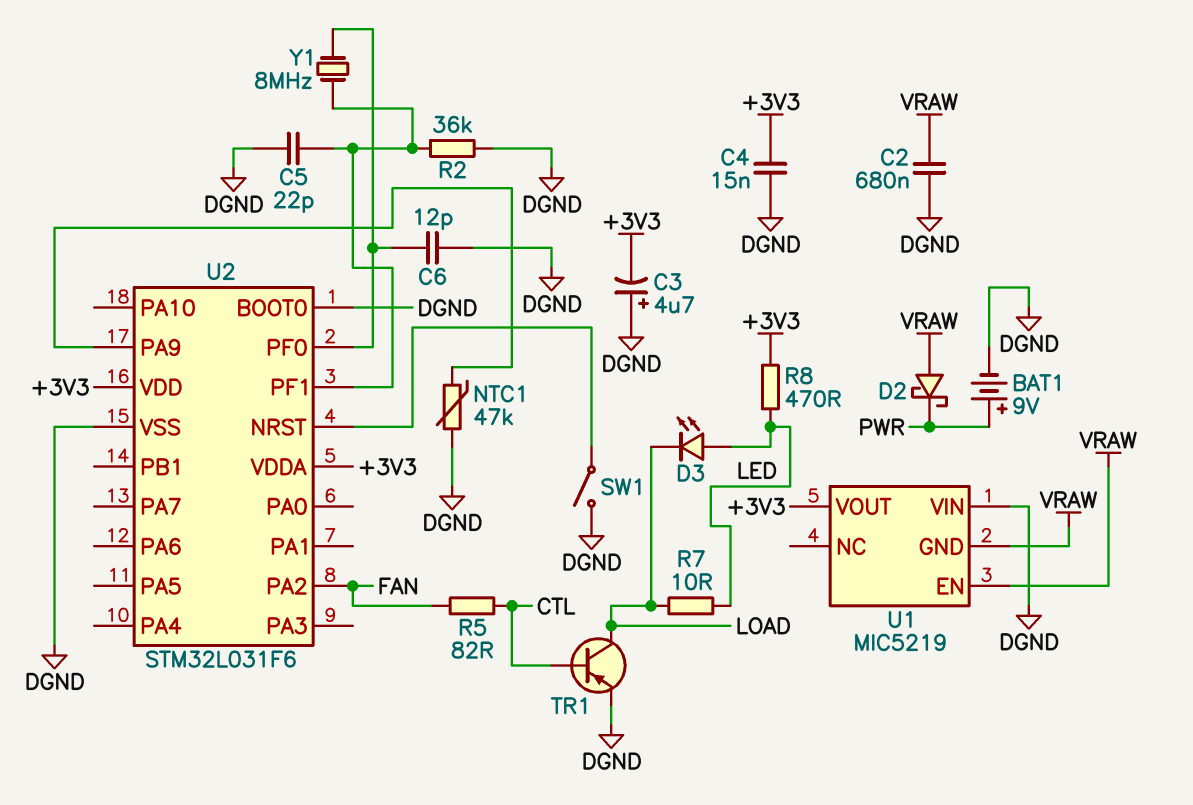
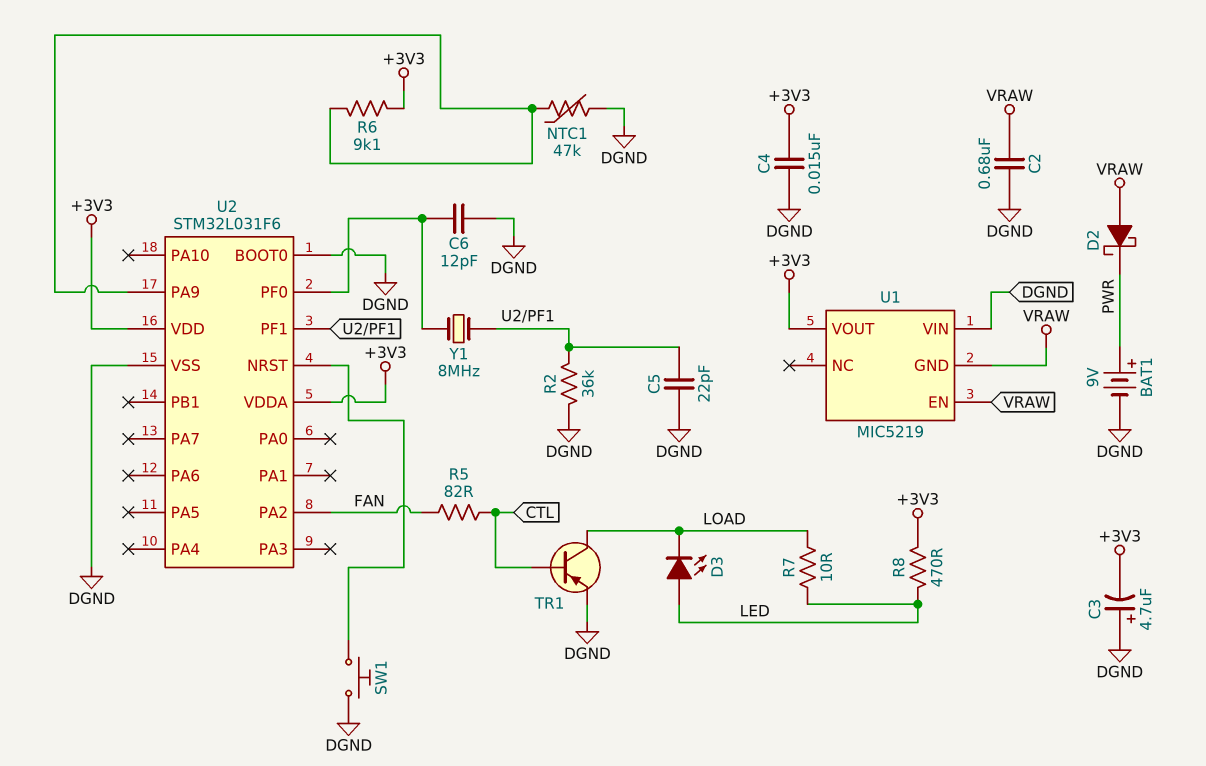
R6: none -> 9.1k (+3V3, U2/PA9)
SW1: switch (DGND, U2/NRST) -> button (DGND, U2/NRST)

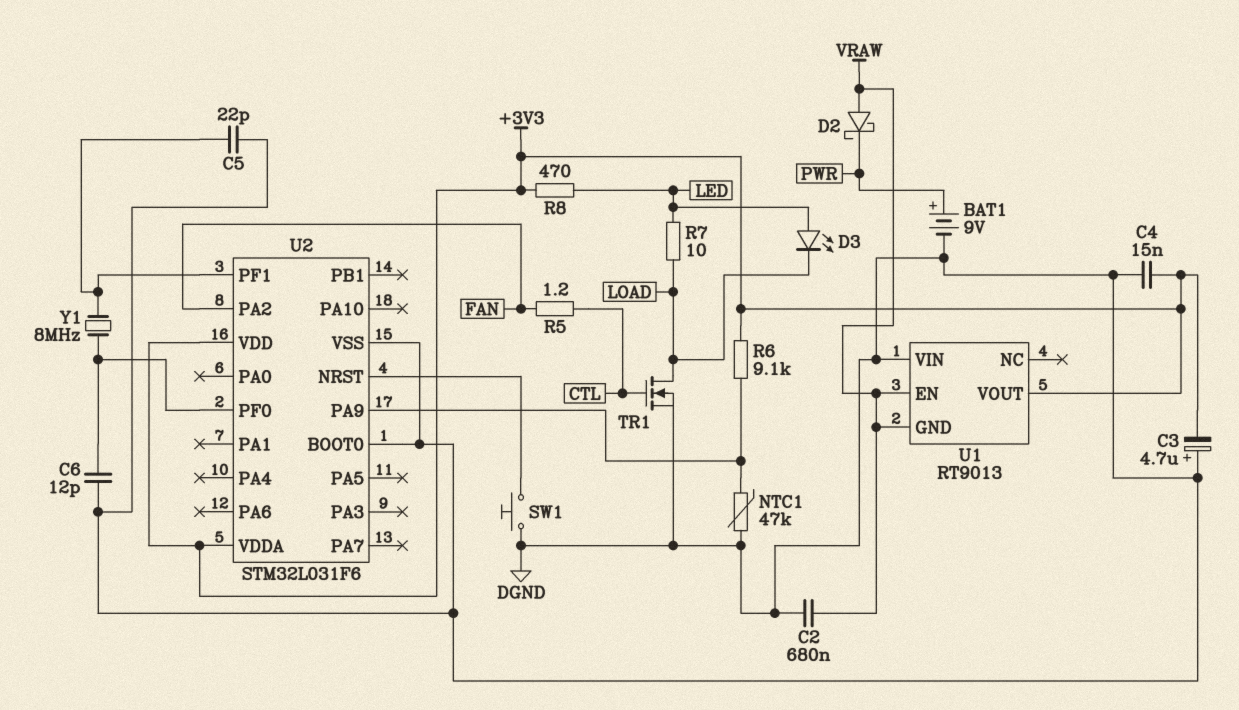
R2: 36k (DGND, U2/PF1) -> none
R5: 82 (CTL, FAN) -> 1.2 (CTL, FAN)
TR1: PNP (B CTL, C LOAD, E DGND) -> NMOS (G CTL, D LOAD, S DGND)
U1: MIC5219 -> RT9013

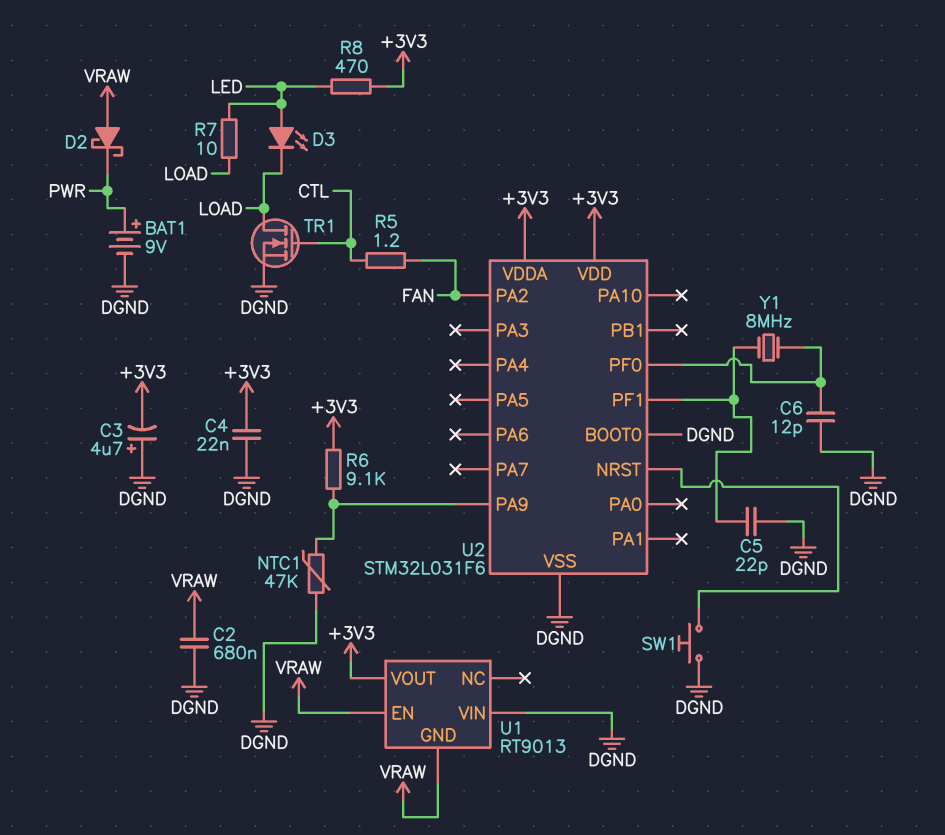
C4: 15nF (+3V3, DGND) -> 22nF (+3V3, DGND)

